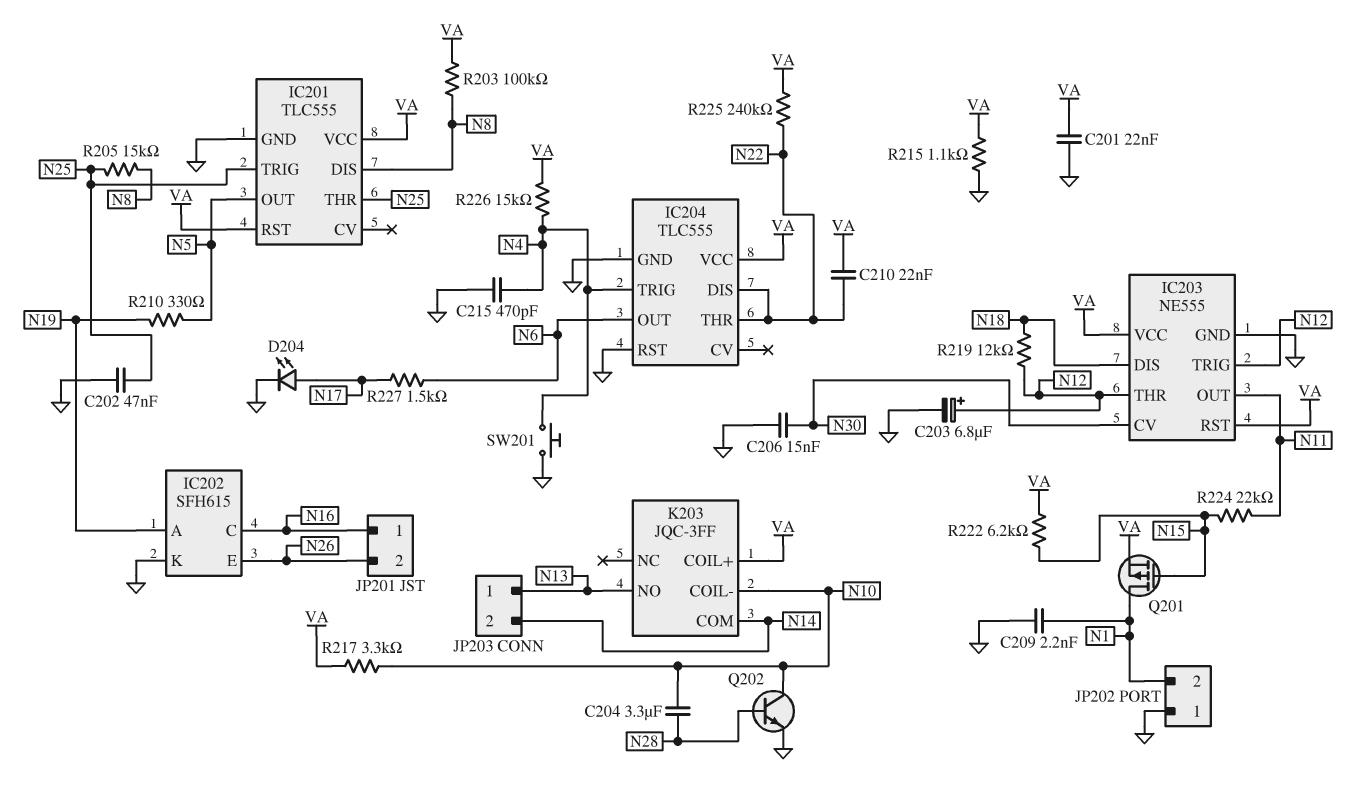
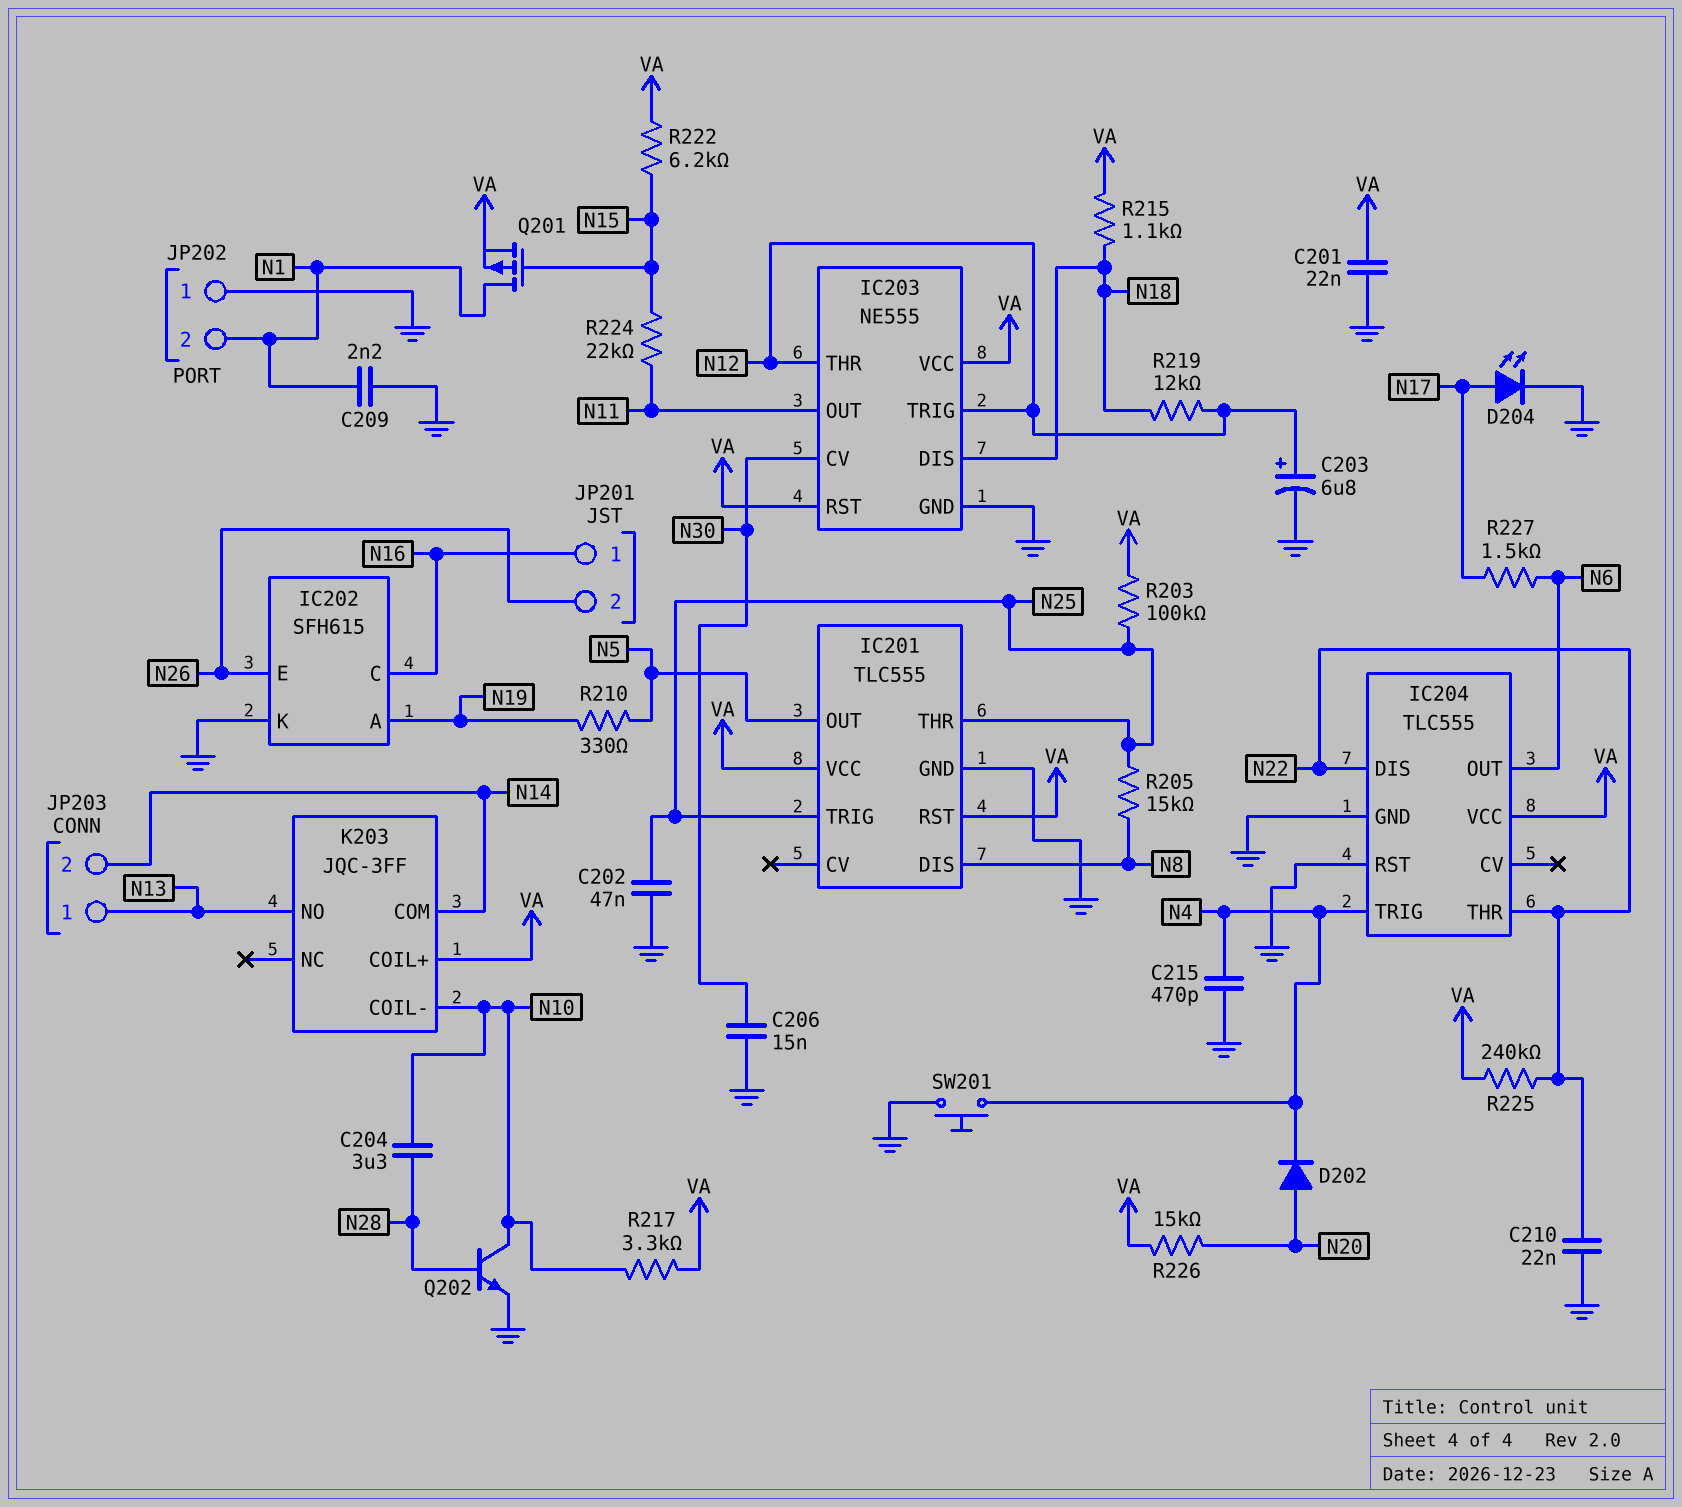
C210: 22nF (N22, VA) -> 22nF (GND, N22)
D202: none -> diode (A N20, K N4)
R203: 100k (N8, VA) -> 100k (N25, VA)
R215: 1.1k (GND, VA) -> 1.1k (N18, VA)
R226: 15k (N4, VA) -> 15k (N20, VA)

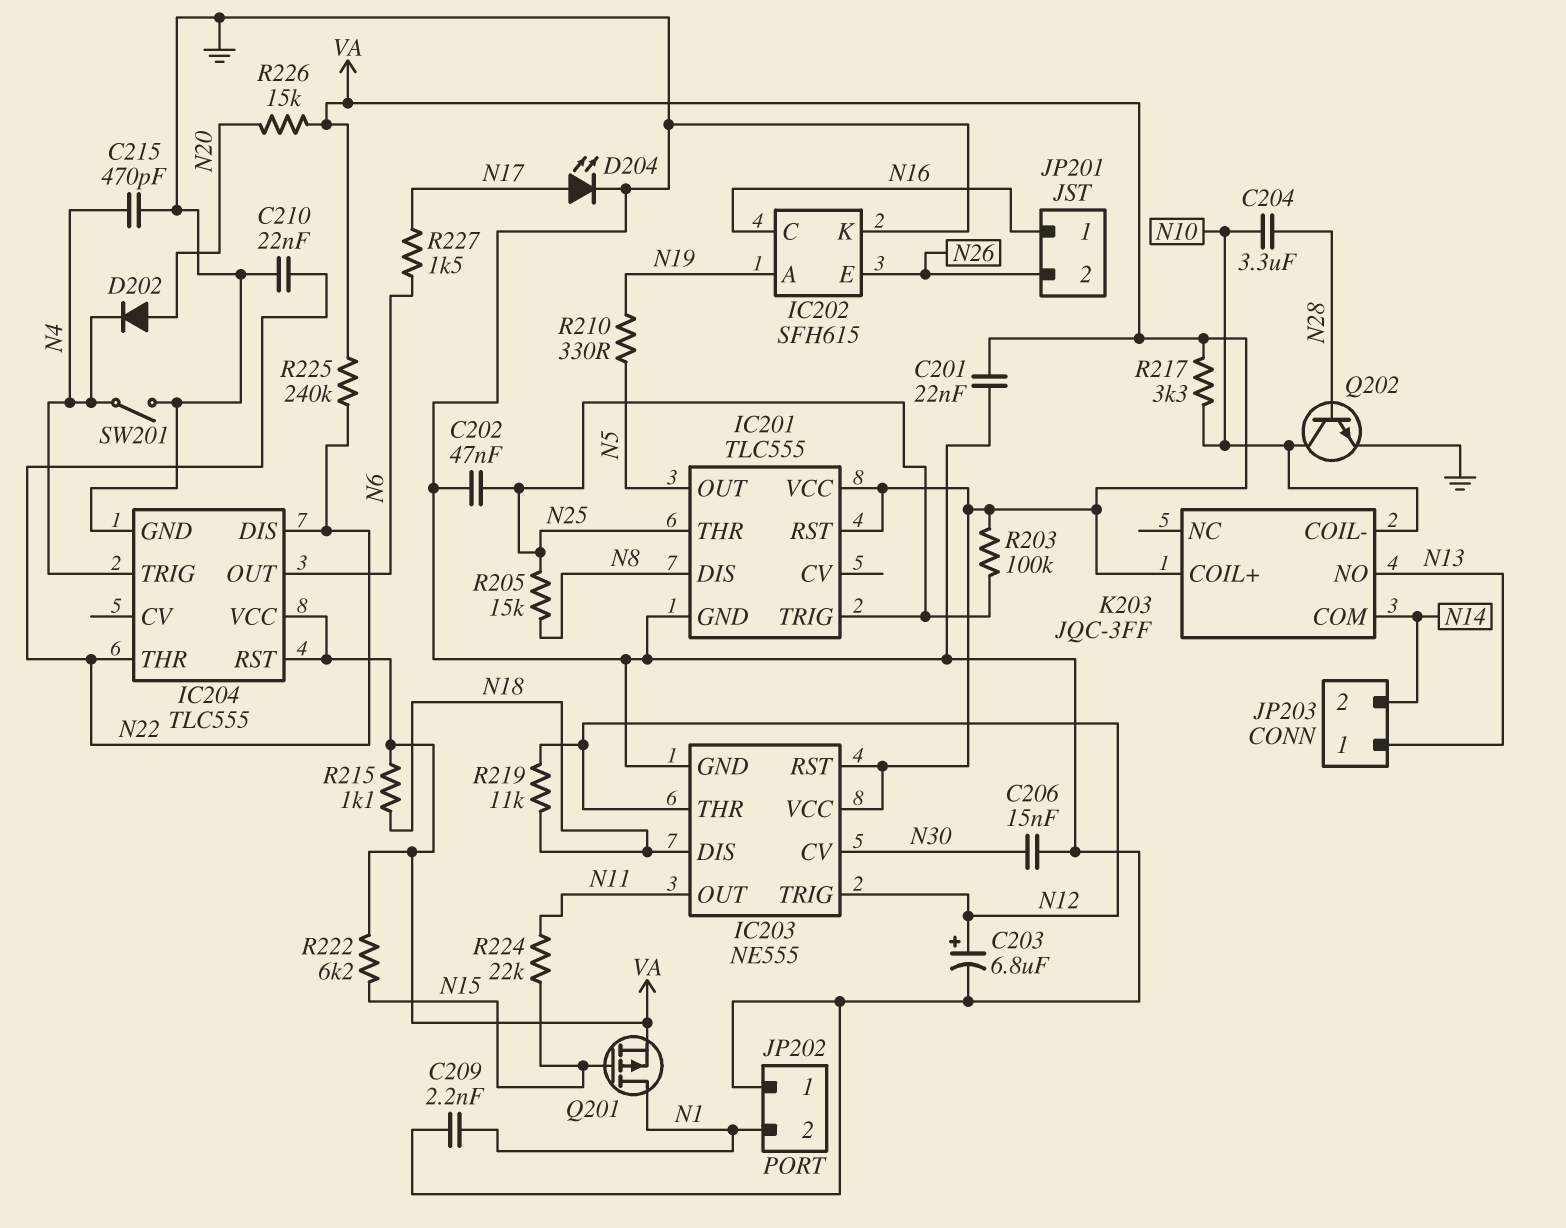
IC204 pin RST: GND -> VA
R219: 12k (N12, N18) -> 11k (N12, N18)
SW201: button (GND, N4) -> switch (GND, N4)

